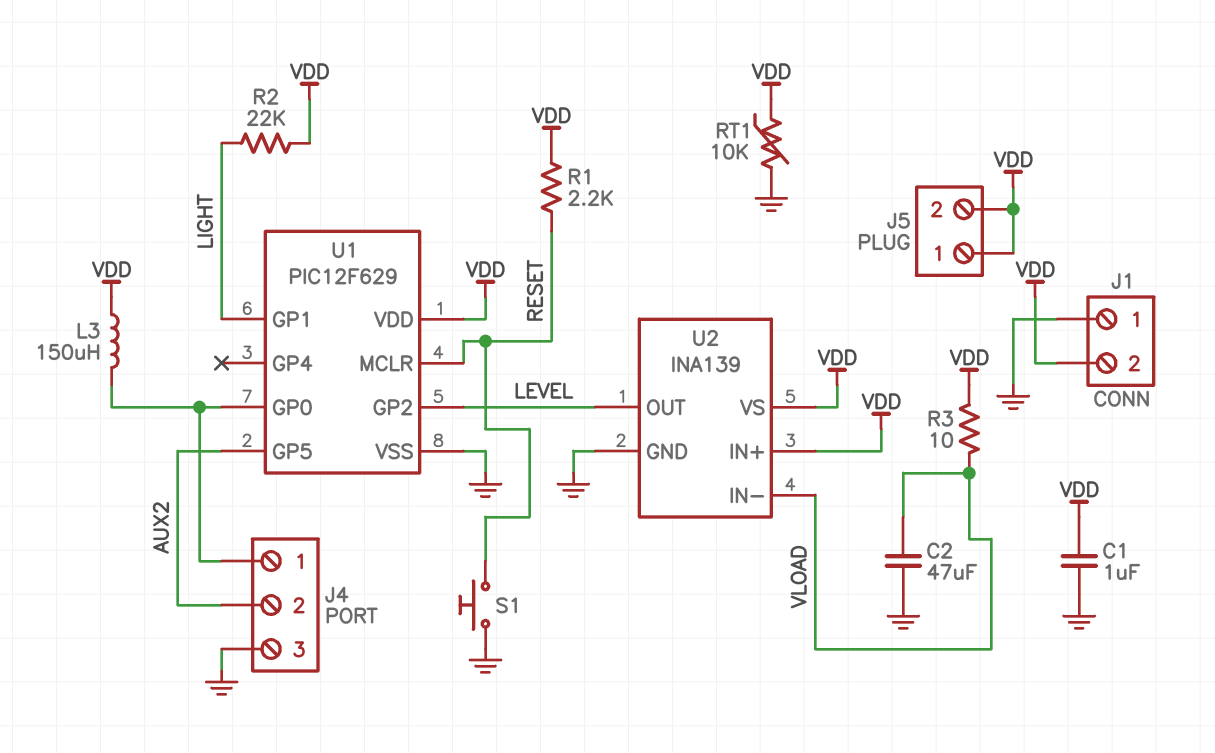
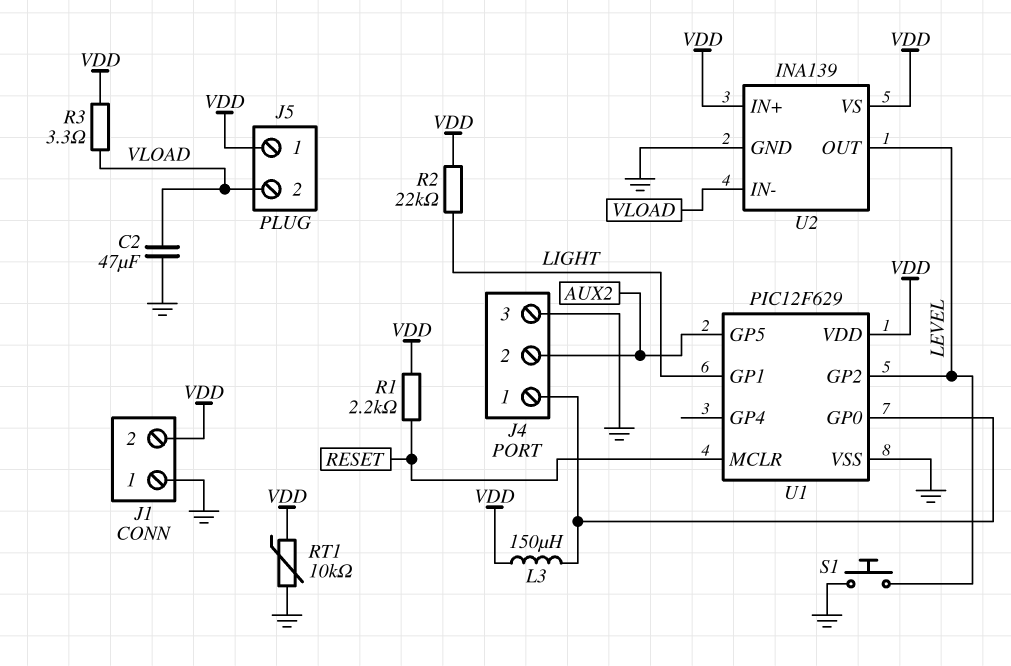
C1: 1uF (GND, VDD) -> none
J5 pin 2: VDD -> VLOAD
R3: 10 (VDD, VLOAD) -> 3.3 (VDD, VLOAD)
S1: button (GND, RESET) -> button (GND, LEVEL)

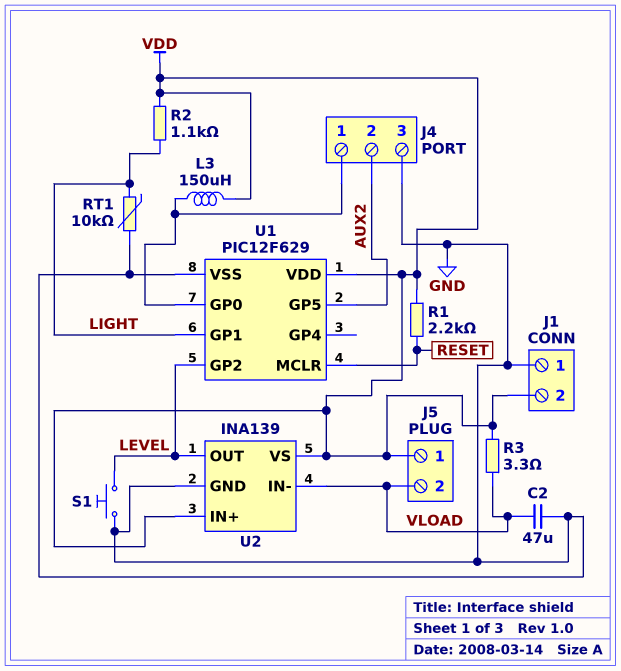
R2: 22k (LIGHT, VDD) -> 1.1k (LIGHT, VDD)
RT1: 10k (GND, VDD) -> 10k (GND, LIGHT)

